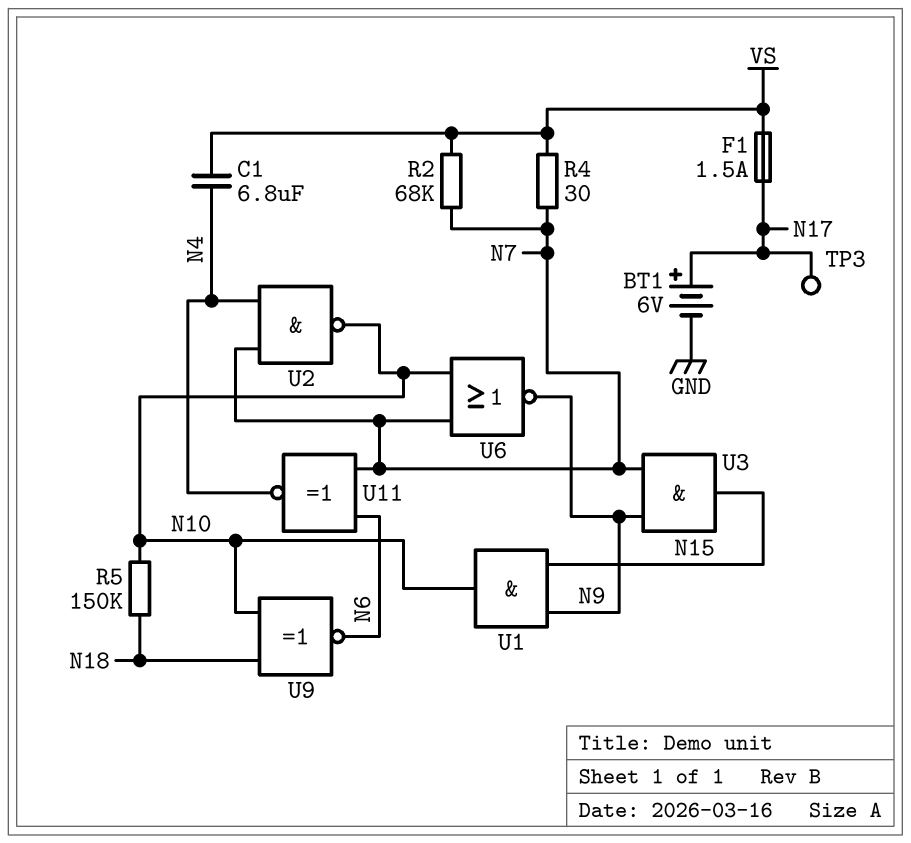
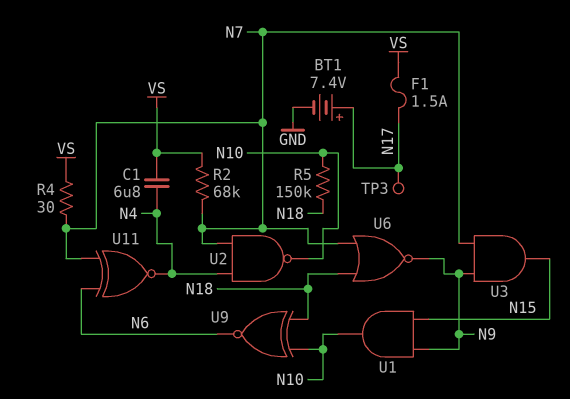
BT1: 6V (plus N17, minus GND) -> 7.4V (plus N17, minus GND)
U6: NOR (in N7, in N10, out N9) -> NOR (in N7, in N18, out N9)

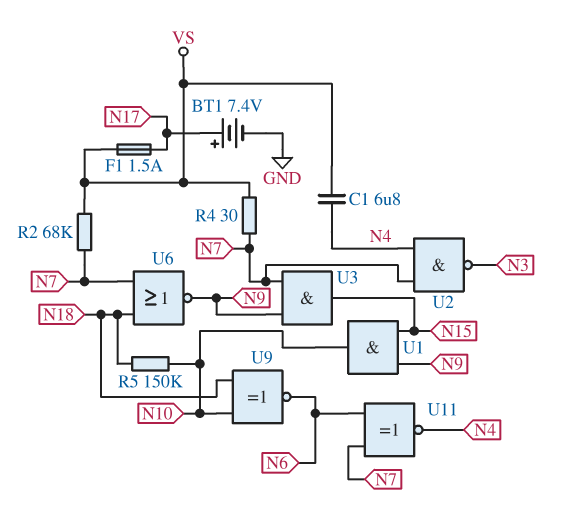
TP3: test point (N17) -> none
U2: NAND (in N4, in N7, out N10) -> NAND (in N4, in N7, out N3)

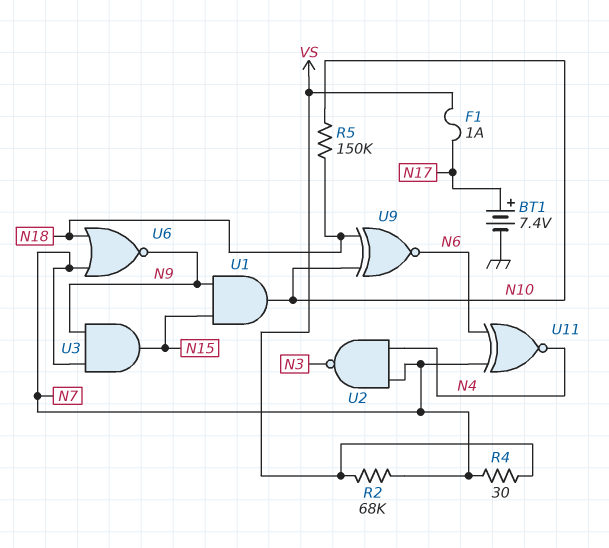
C1: 6.8uF (N4, VS) -> none
F1: 1.5A (N17, VS) -> 1A (N17, VS)

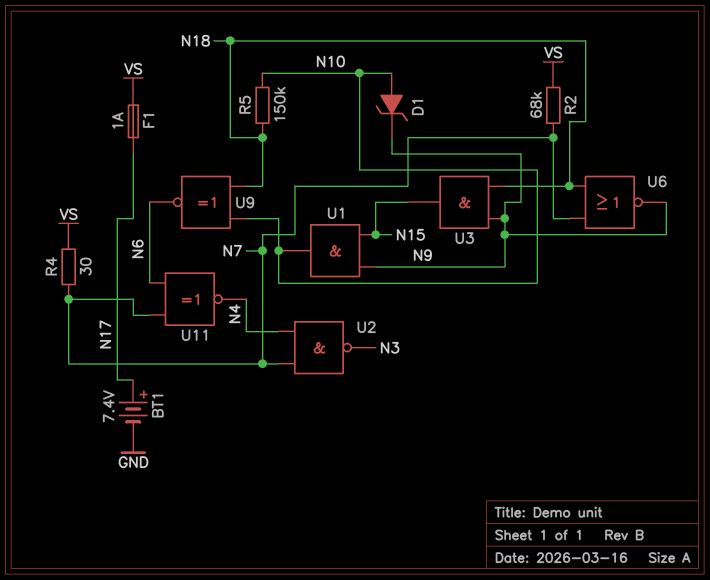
D1: none -> zener (A N10, K N9)
U3: AND (in N7, in N9, out N15) -> AND (in N9, in N18, out N15)

